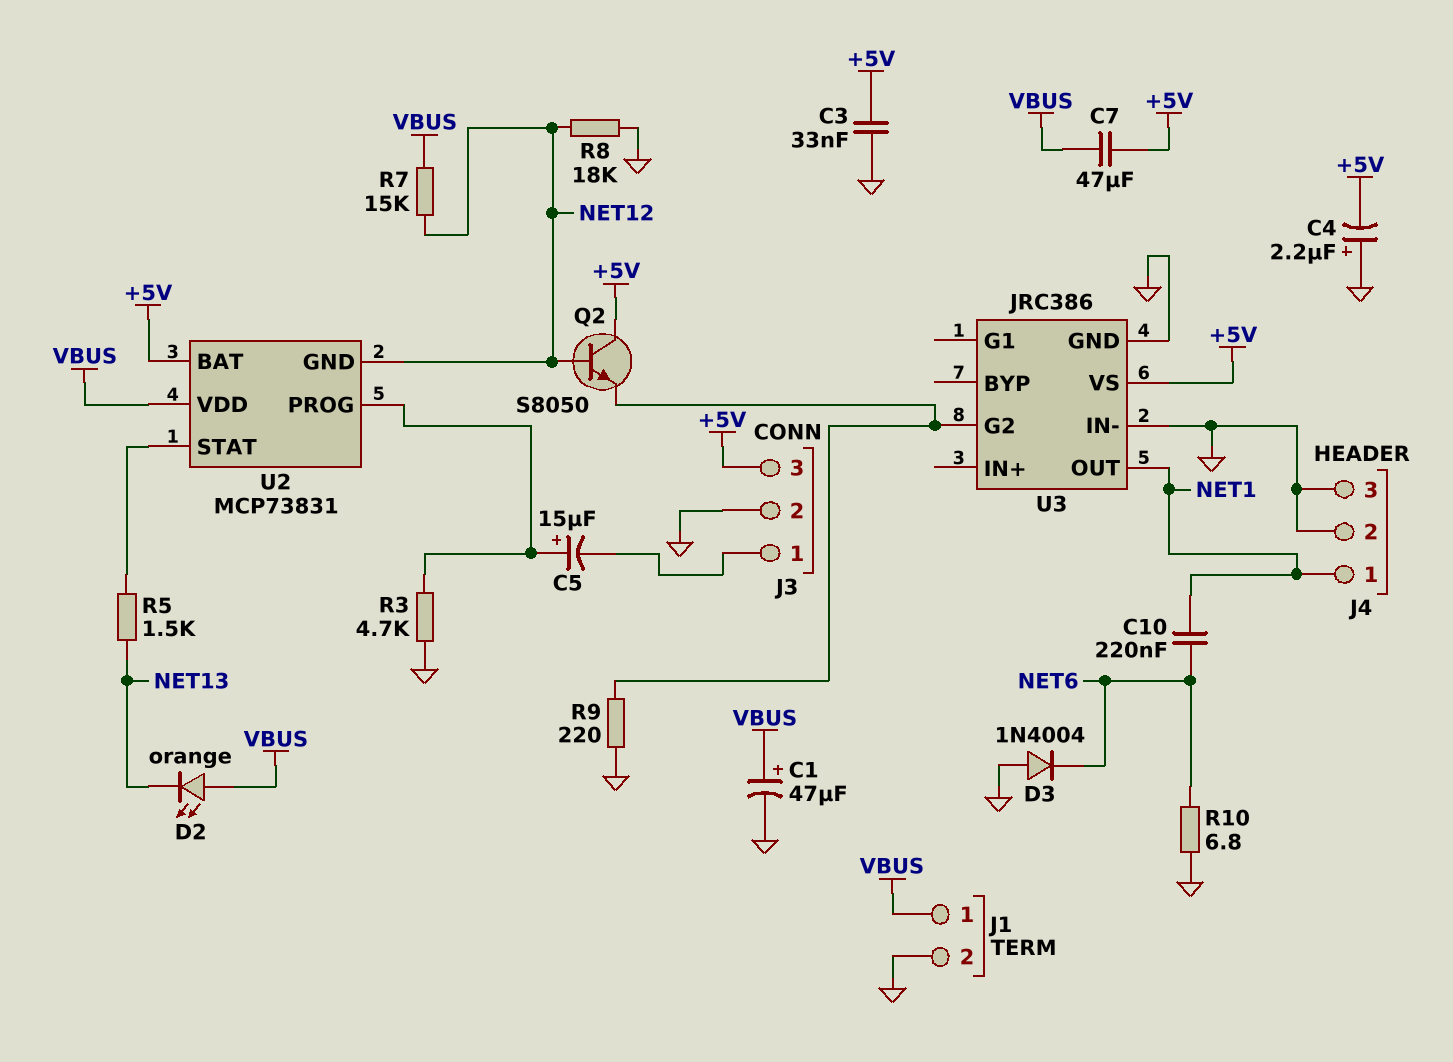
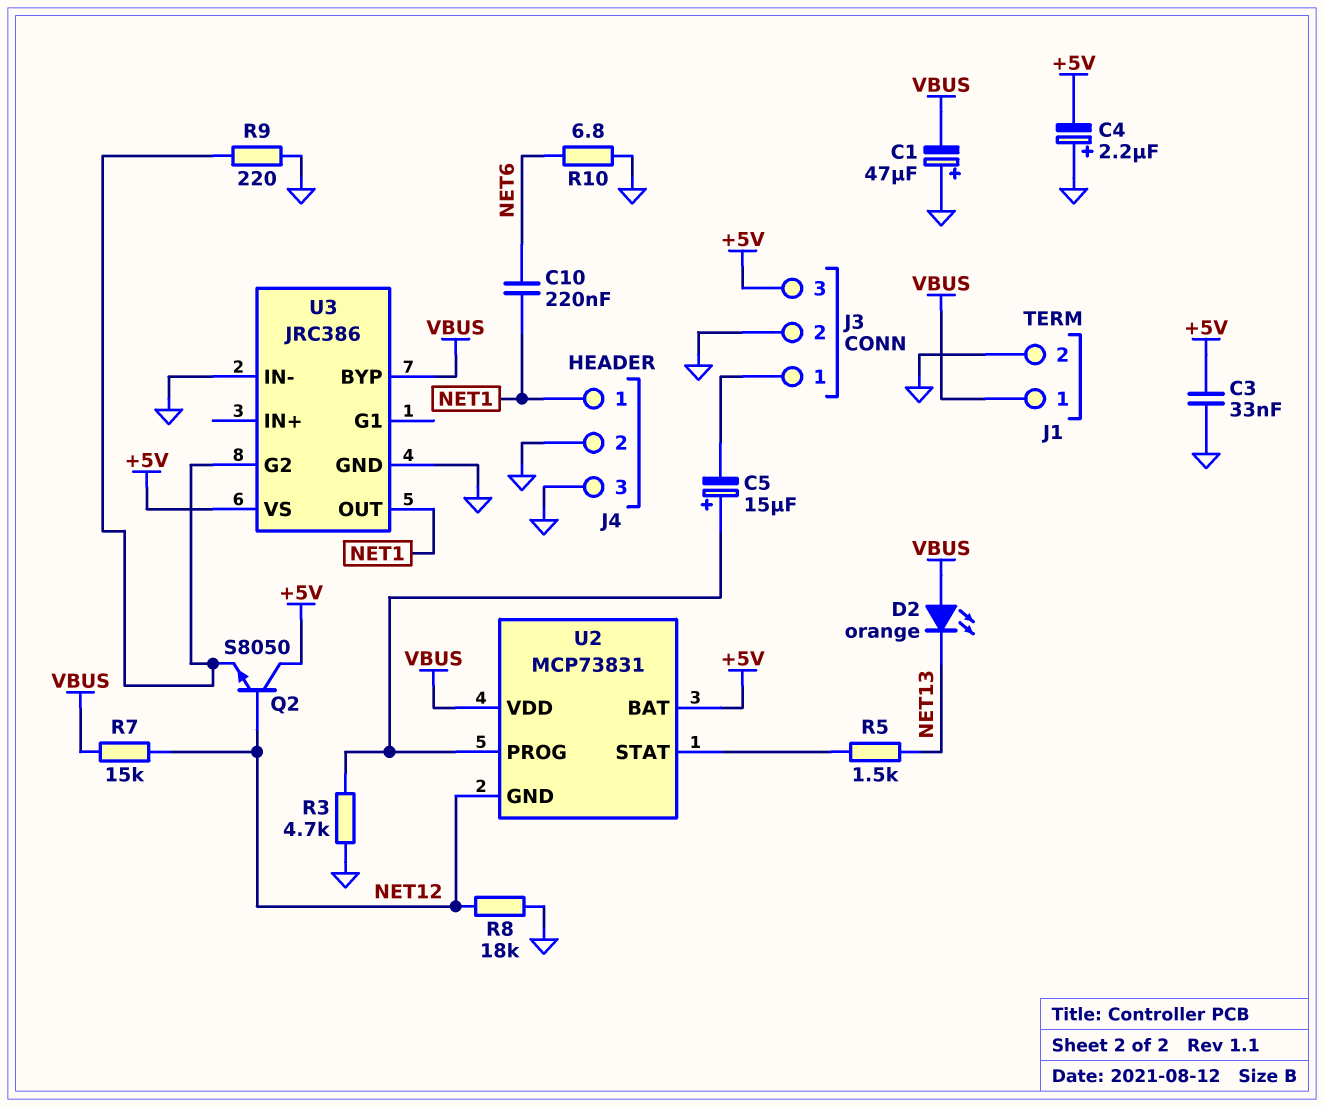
C1: 47uF (plus VBUS, minus GND) -> 47uF (plus GND, minus VBUS)
C7: 47uF (+5V, VBUS) -> none
D3: diode 1N4004 (A GND, K NET6) -> none
U3 pin BYP: none -> VBUS

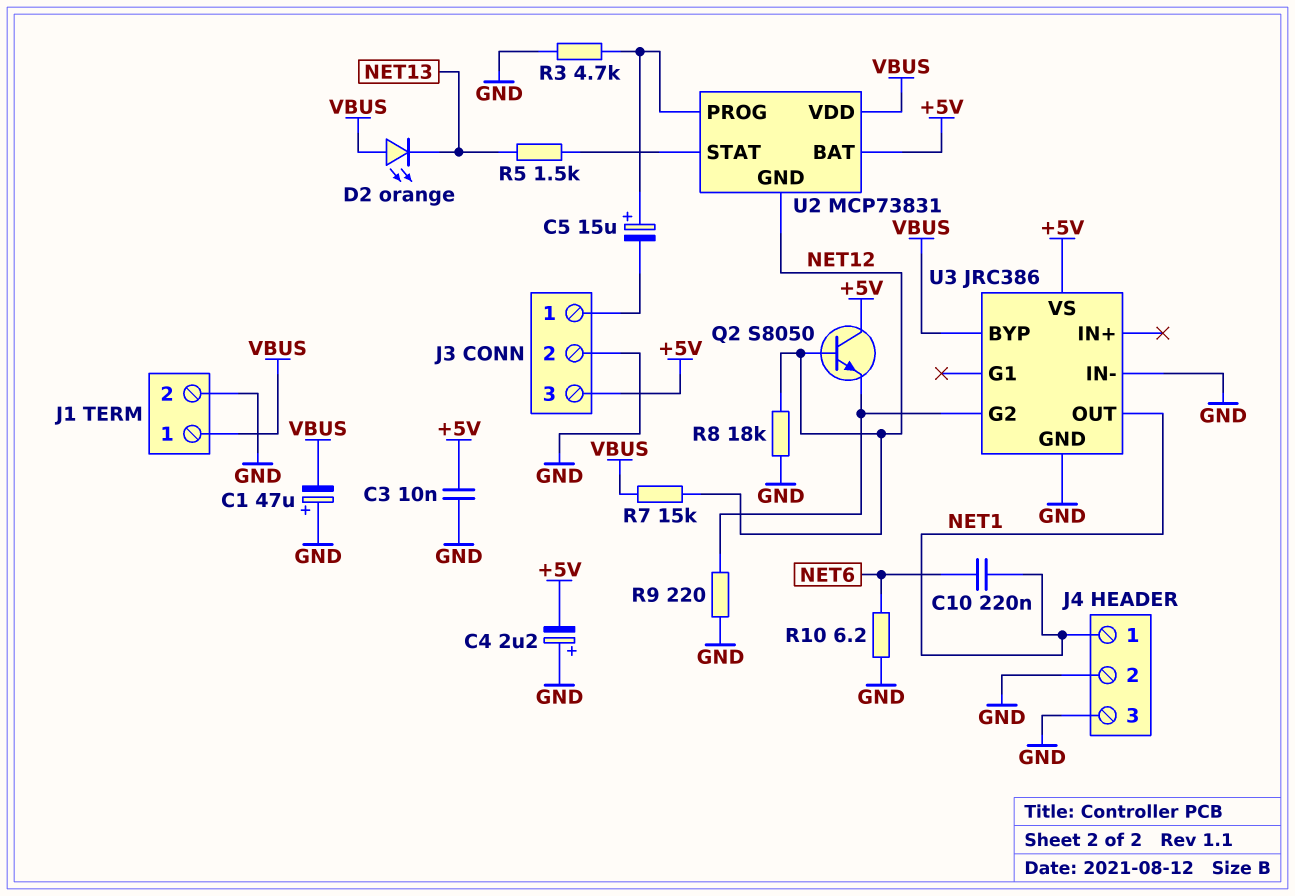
C3: 33nF (+5V, GND) -> 10nF (+5V, GND)
R10: 6.8 (GND, NET6) -> 6.2 (GND, NET6)

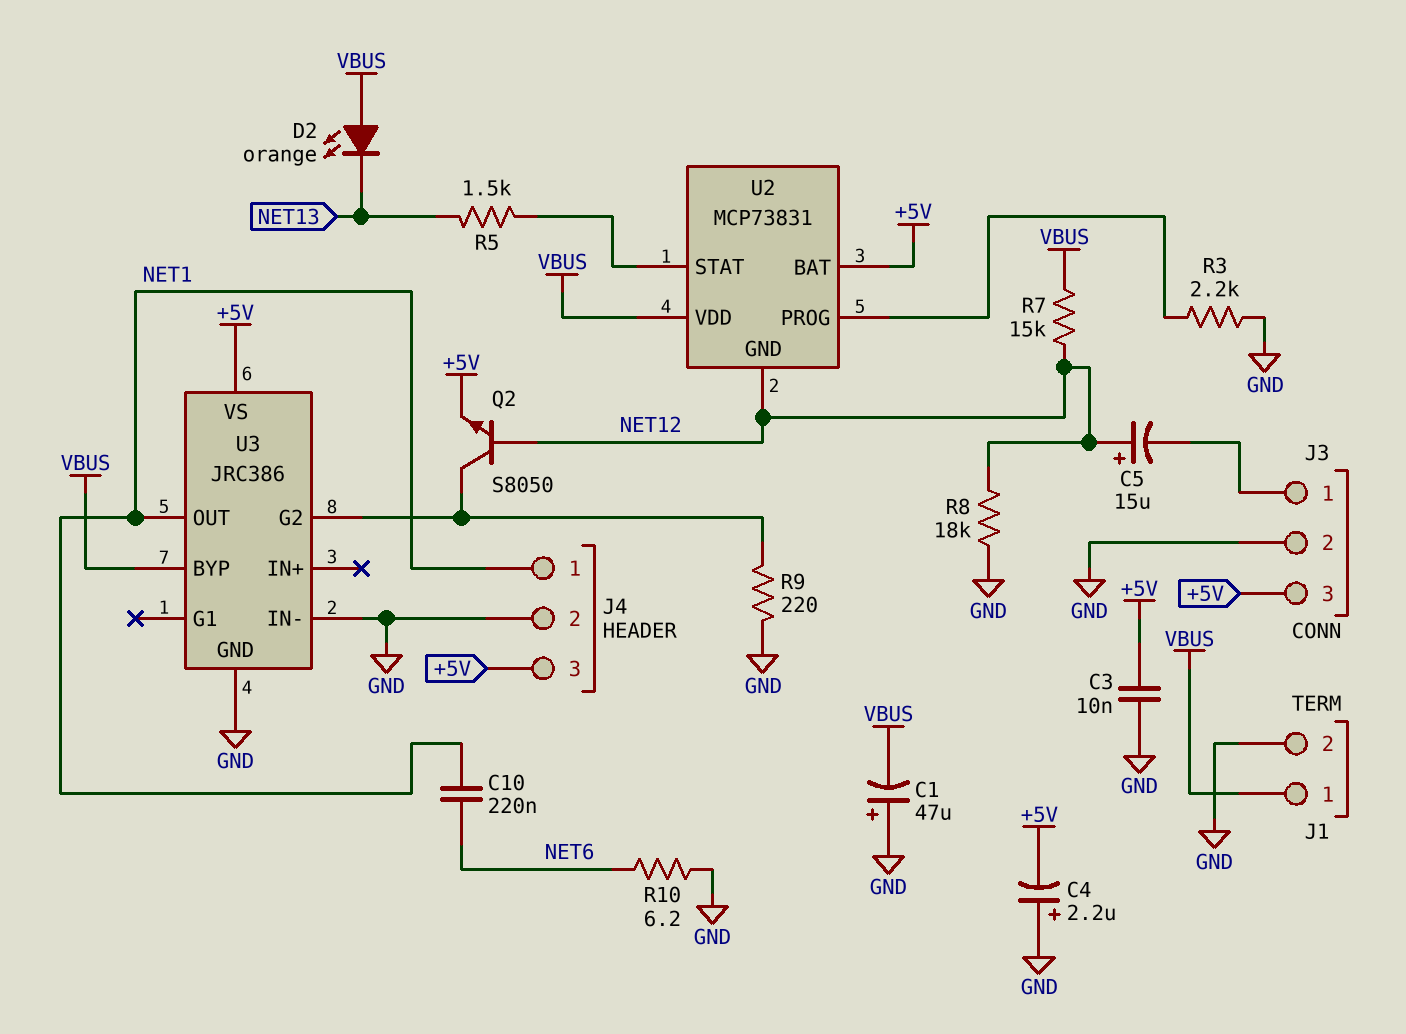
C5: 15uF (plus U2/PROG, minus J3/1) -> 15uF (plus NET12, minus J3/1)
J4 pin 3: GND -> +5V
Q2: NPN S8050 (B NET12, C +5V, E U3/G2) -> NPN S8050 (B NET12, C U3/G2, E +5V)
R3: 4.7k (GND, U2/PROG) -> 2.2k (GND, U2/PROG)

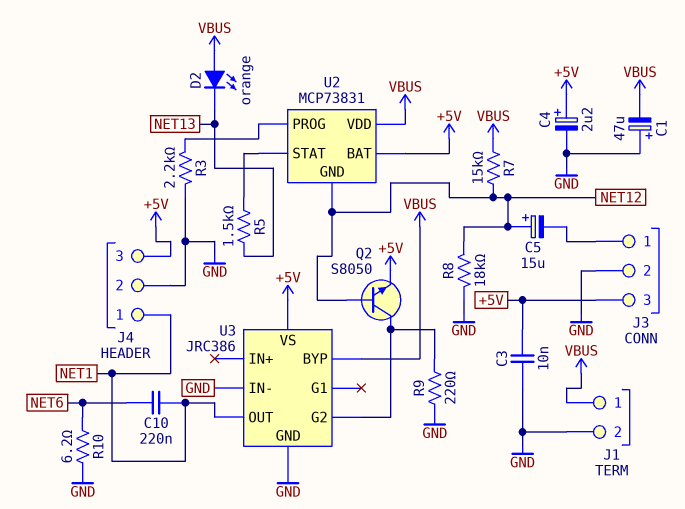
C4: 2.2uF (plus GND, minus +5V) -> 2.2uF (plus +5V, minus GND)

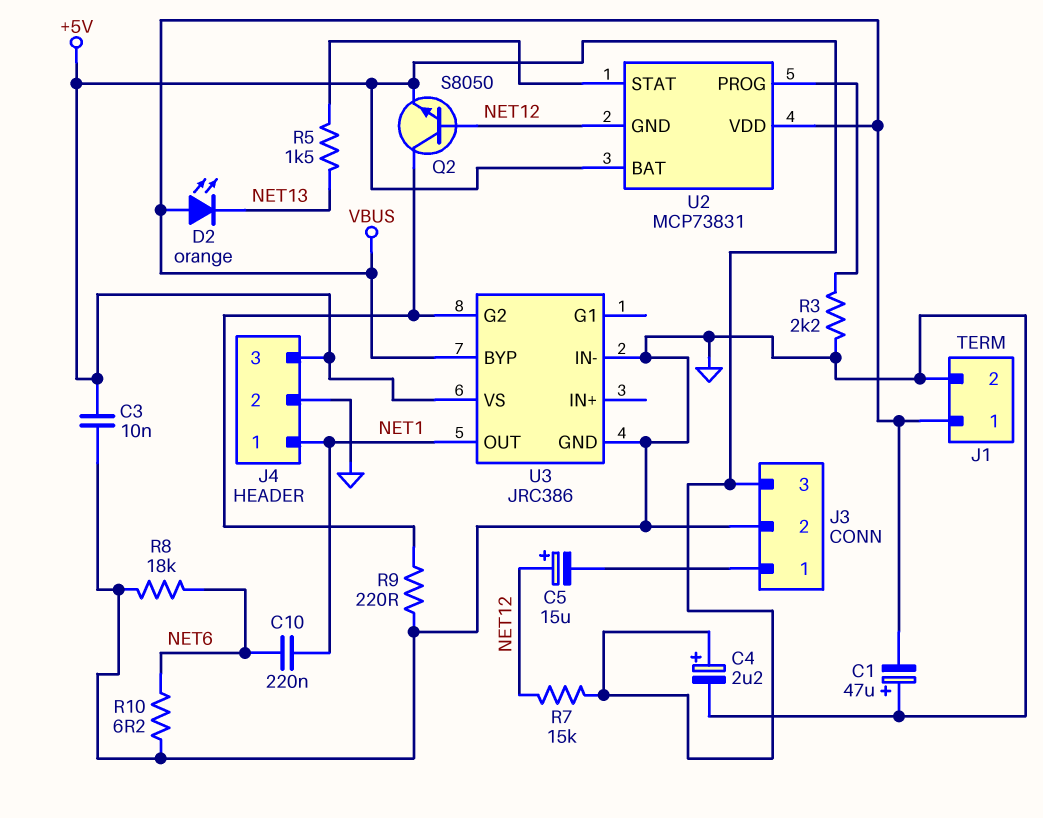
R7: 15k (NET12, VBUS) -> 15k (+5V, NET12)
R8: 18k (GND, NET12) -> 18k (GND, NET6)

